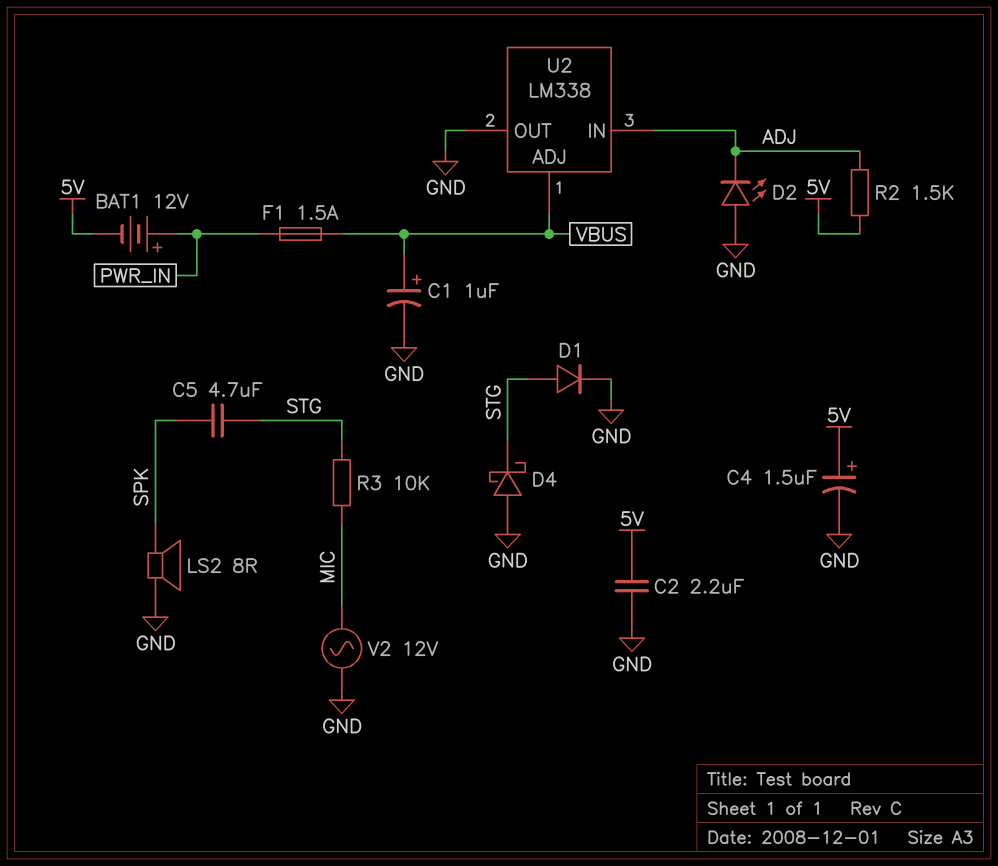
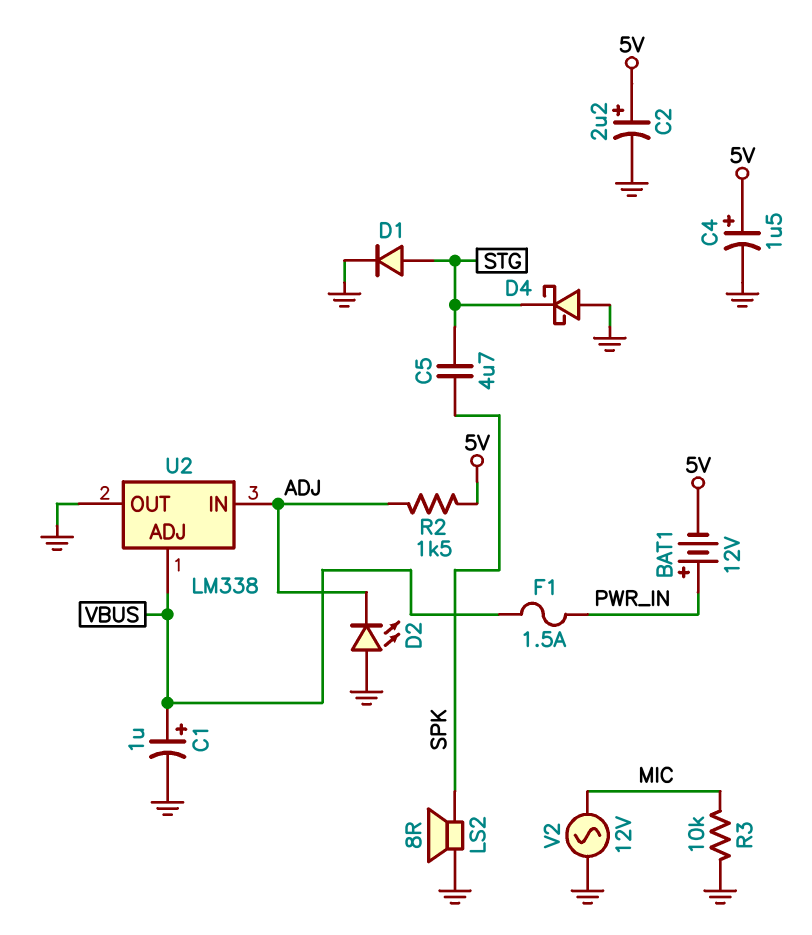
C2: 2.2uF (5V, GND) -> 2.2uF (plus 5V, minus GND)
R3: 10k (MIC, STG) -> 10k (GND, MIC)

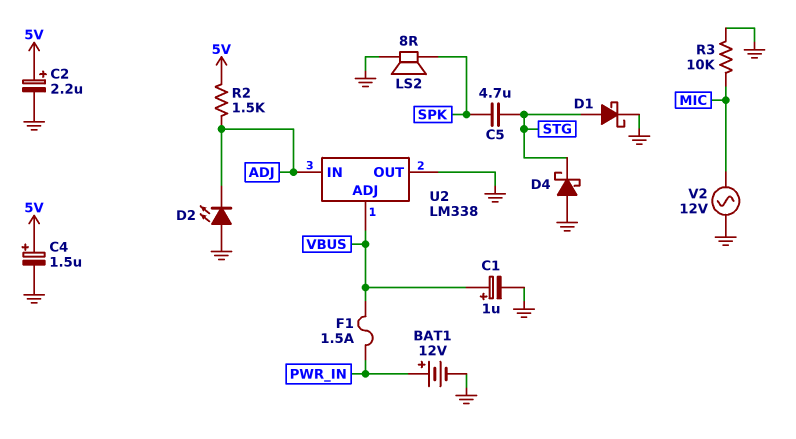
BAT1: 12V (plus PWR_IN, minus 5V) -> 12V (plus PWR_IN, minus GND)
D1: diode (A STG, K GND) -> schottky (A STG, K GND)

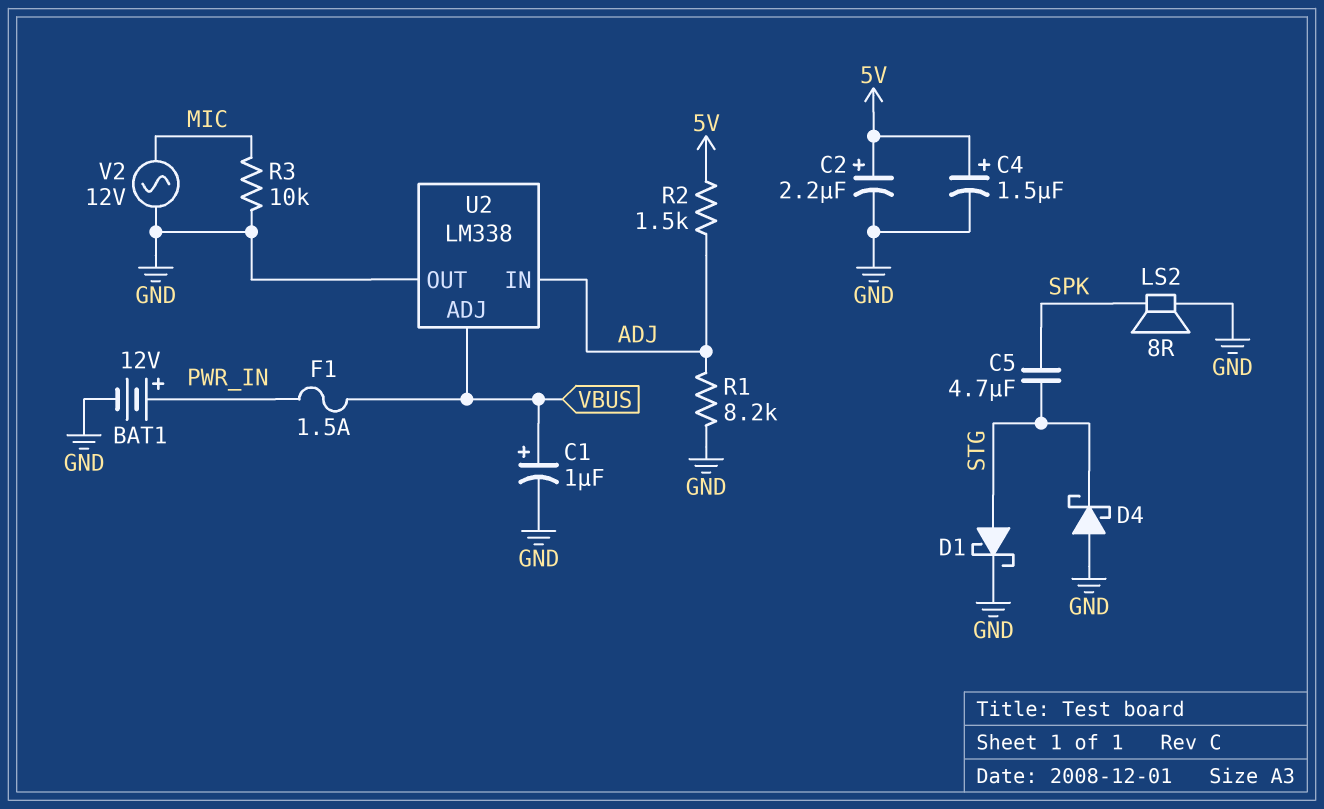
D2: LED (A GND, K ADJ) -> none
R1: none -> 8.2k (ADJ, GND)

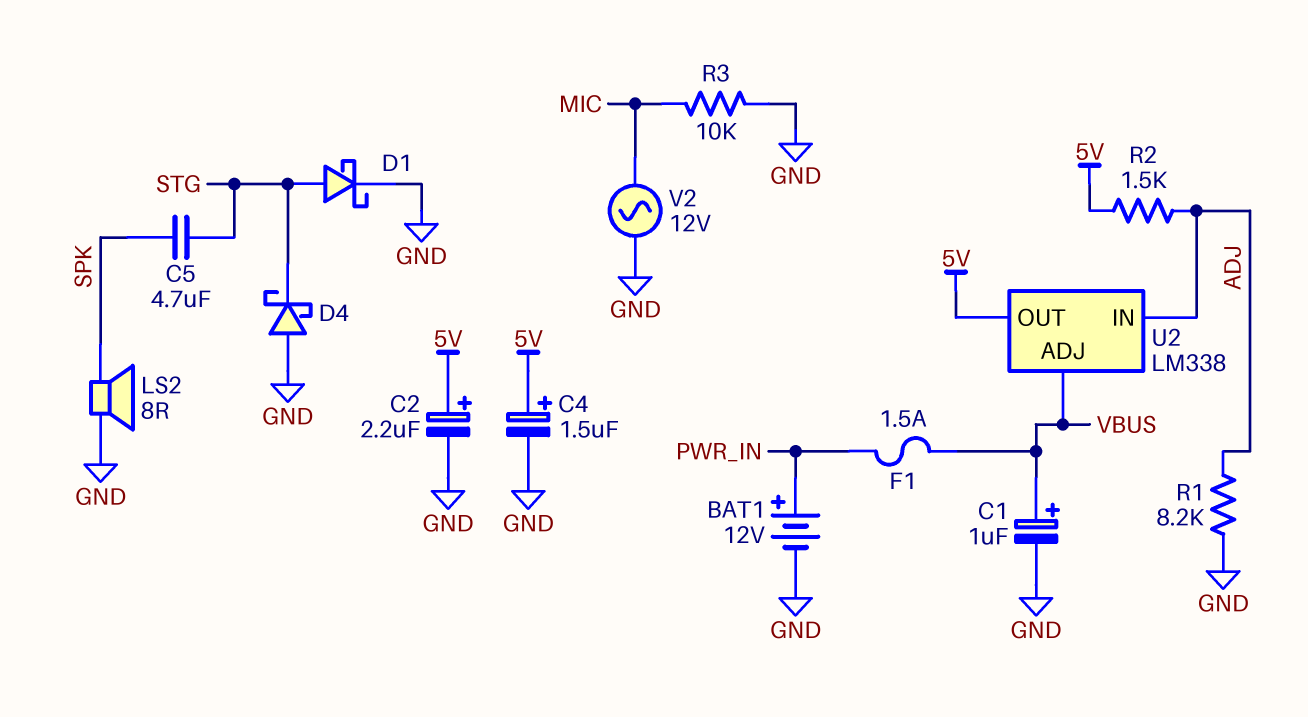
U2 pin OUT: GND -> 5V

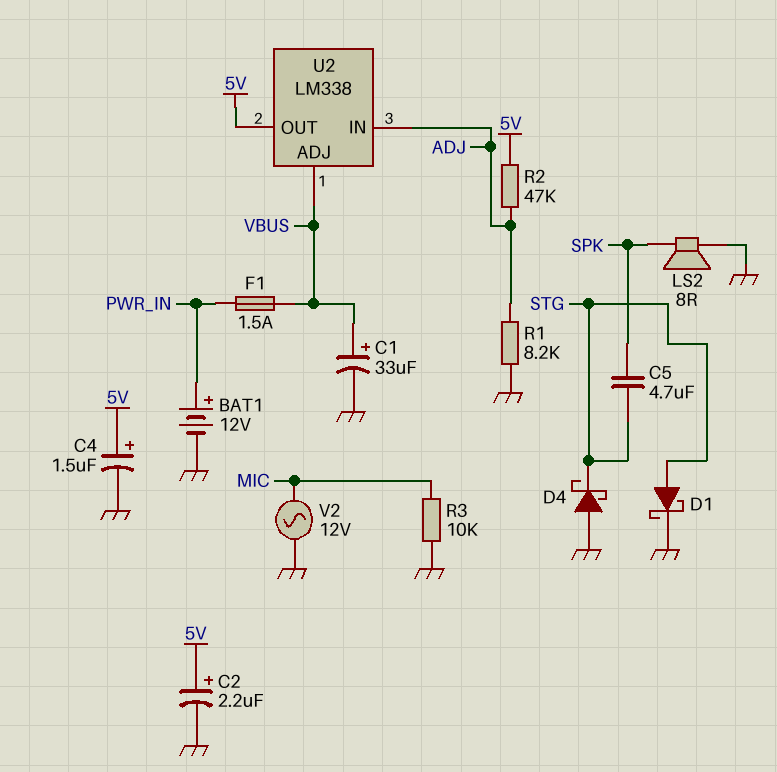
C1: 1uF (plus VBUS, minus GND) -> 33uF (plus VBUS, minus GND)
R2: 1.5k (5V, ADJ) -> 47k (5V, ADJ)

